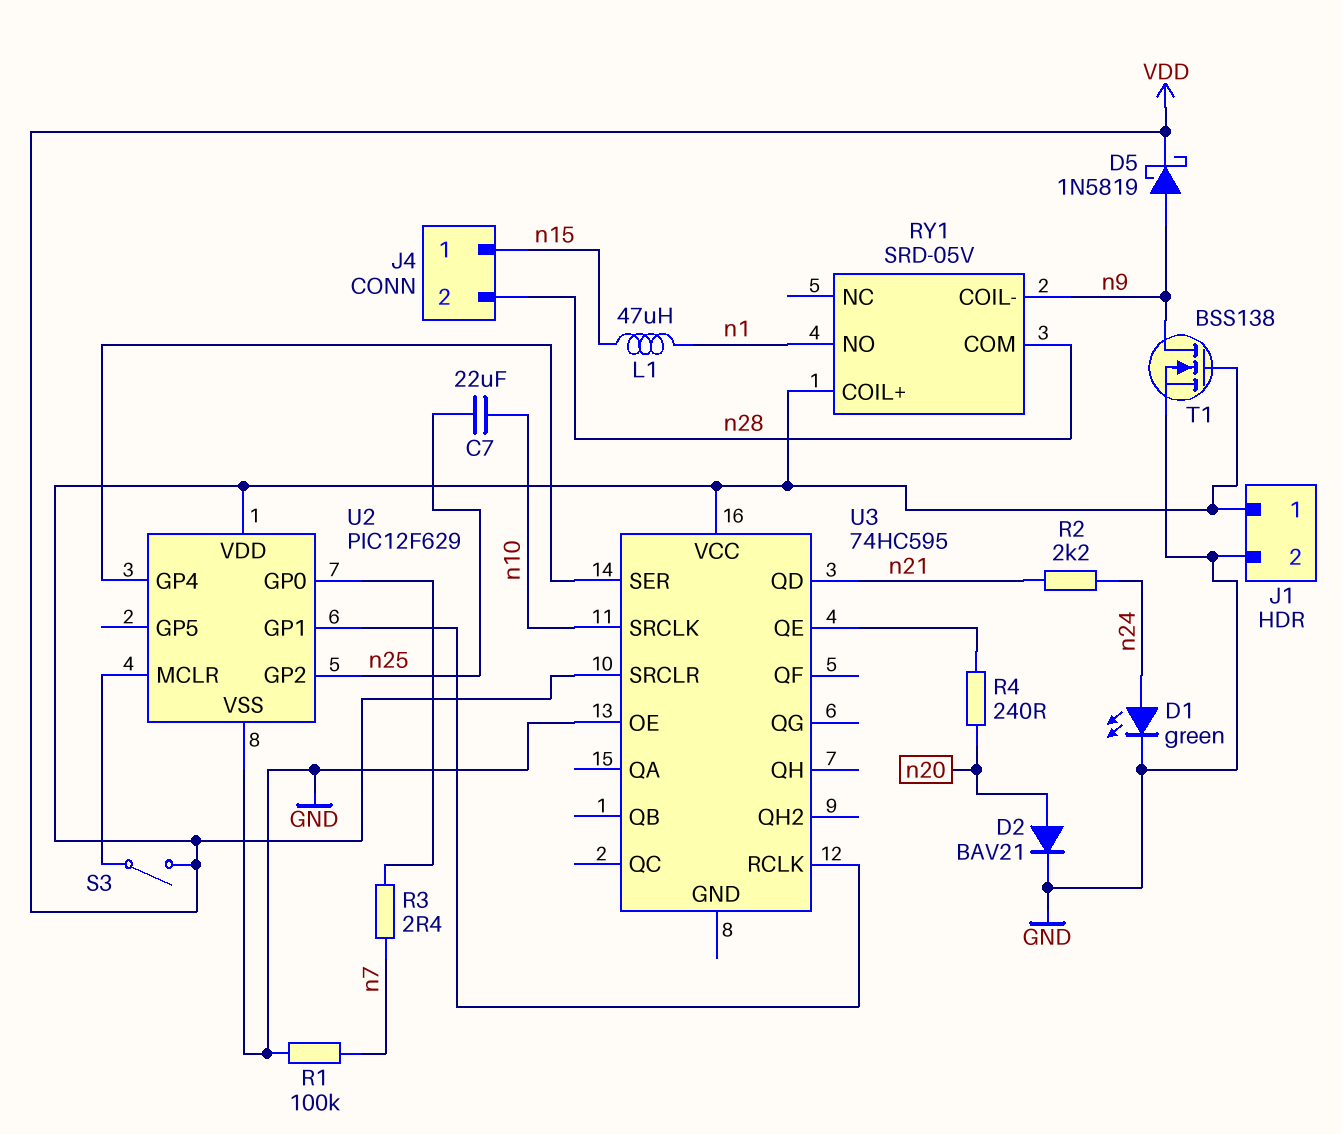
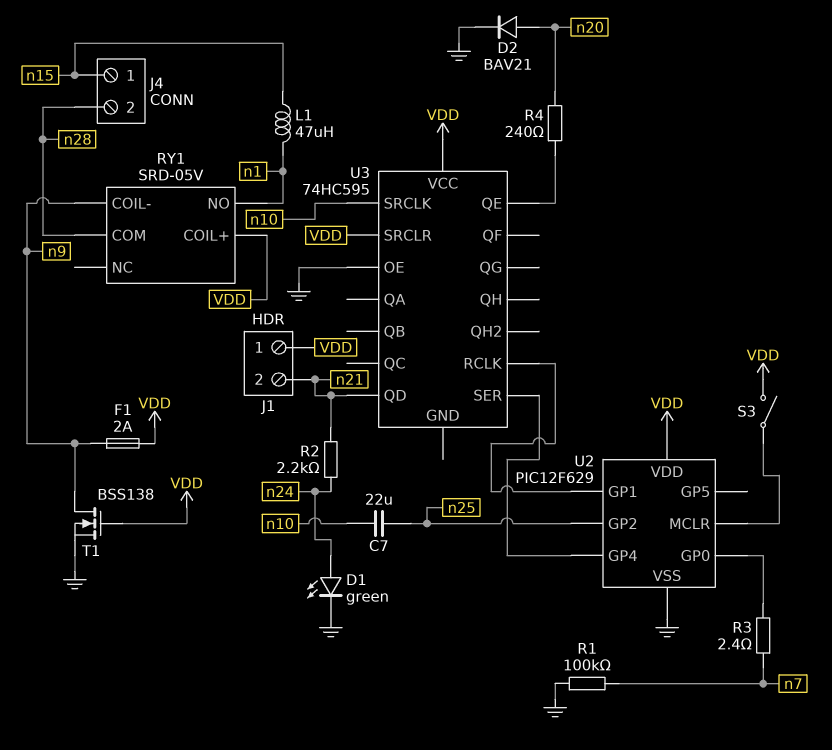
D5: schottky 1N5819 (A n9, K VDD) -> none
F1: none -> 2A (VDD, n9)
J1 pin 2: GND -> n21

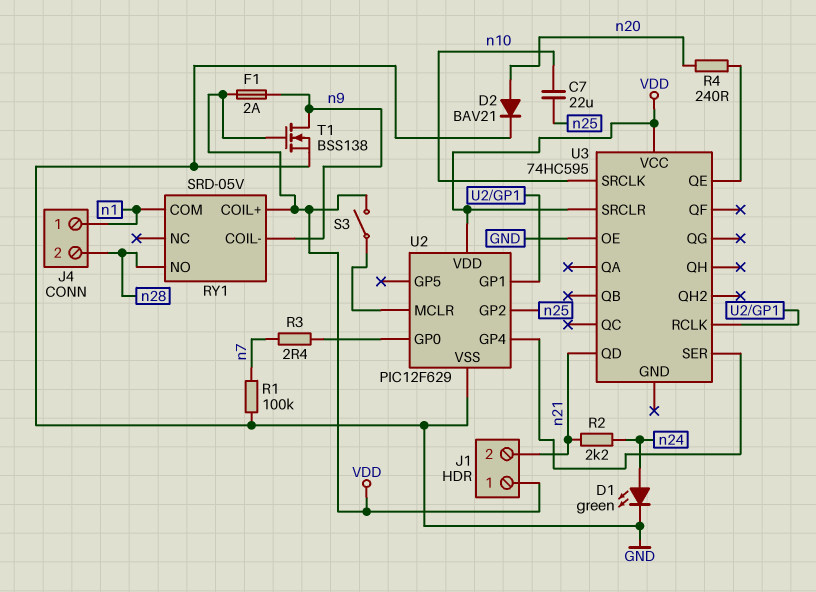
J4 pin 1: n15 -> n1
L1: 47uH (n1, n15) -> none
RY1 pin COM: n28 -> n1
RY1 pin NO: n1 -> n28

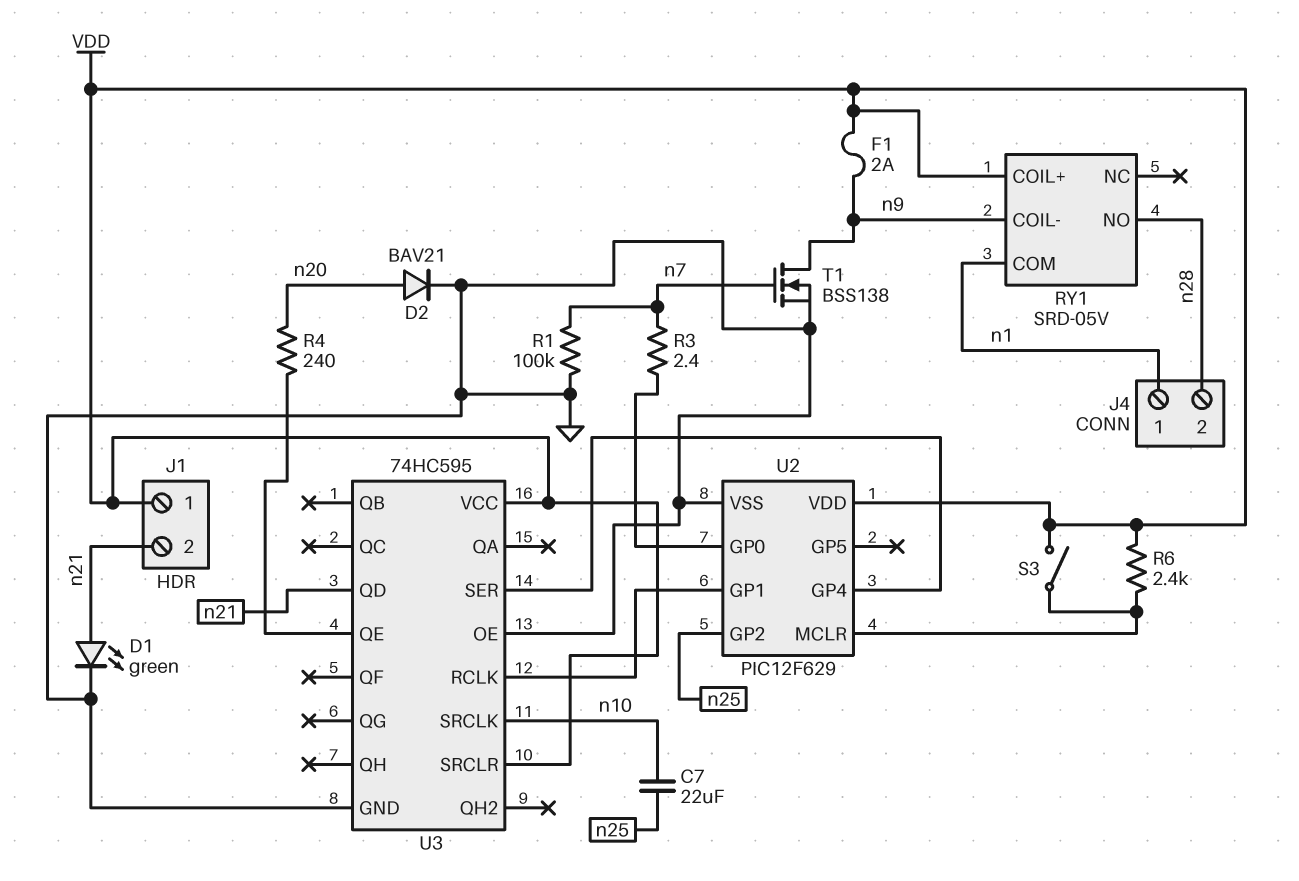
D1: LED green (A n24, K GND) -> LED green (A n21, K GND)
R2: 2.2k (n21, n24) -> none
R6: none -> 2.4k (U2/MCLR, VDD)
T1: NMOS BSS138 (G VDD, D n9, S GND) -> NMOS BSS138 (G n7, D n9, S GND)
U3 pin GND: none -> GND

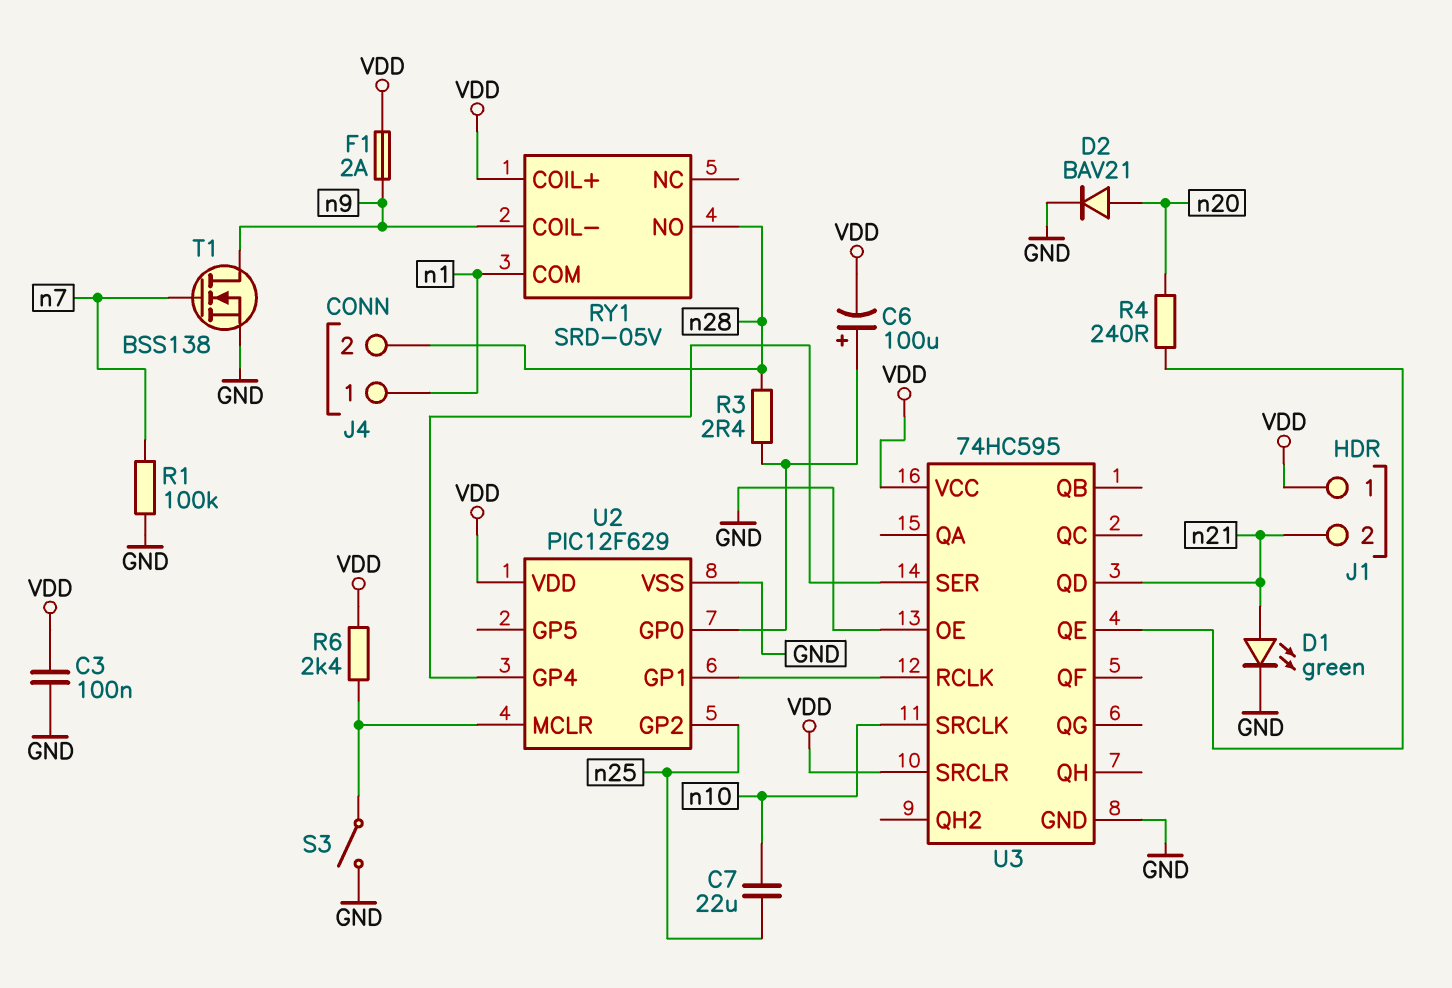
C3: none -> 100nF (GND, VDD)
C6: none -> 100uF (plus U2/GP0, minus VDD)
R3: 2.4 (U2/GP0, n7) -> 2.4 (U2/GP0, n28)
S3: switch (U2/MCLR, VDD) -> switch (GND, U2/MCLR)

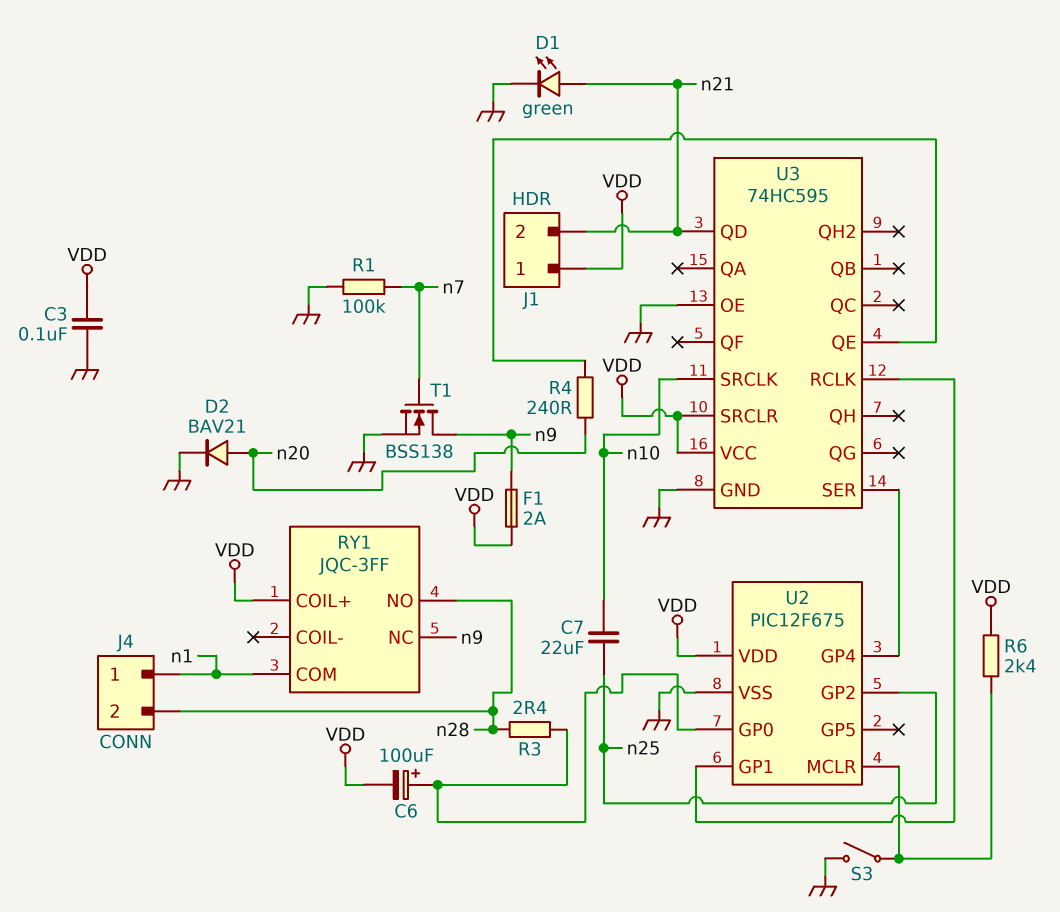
RY1: SRD-05V -> JQC-3FF
RY1 pin COIL-: n9 -> none
RY1 pin NC: none -> n9
U2: PIC12F629 -> PIC12F675

